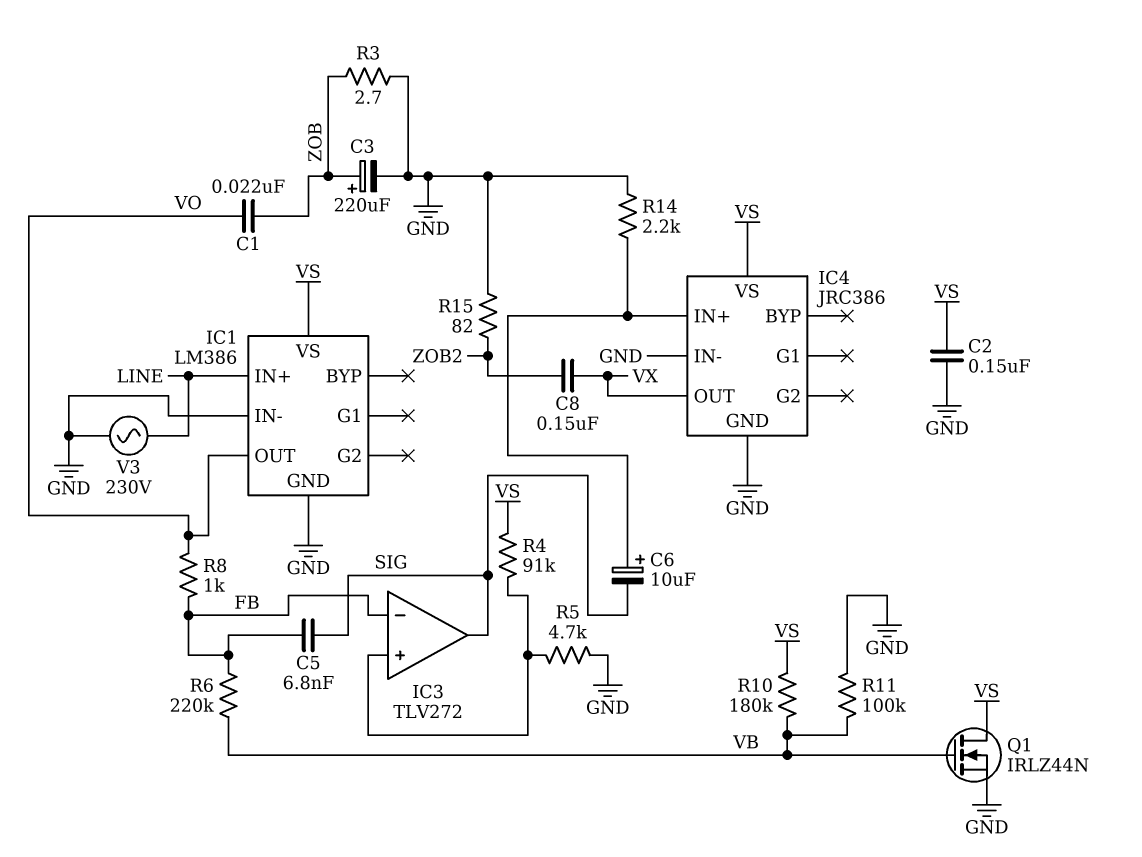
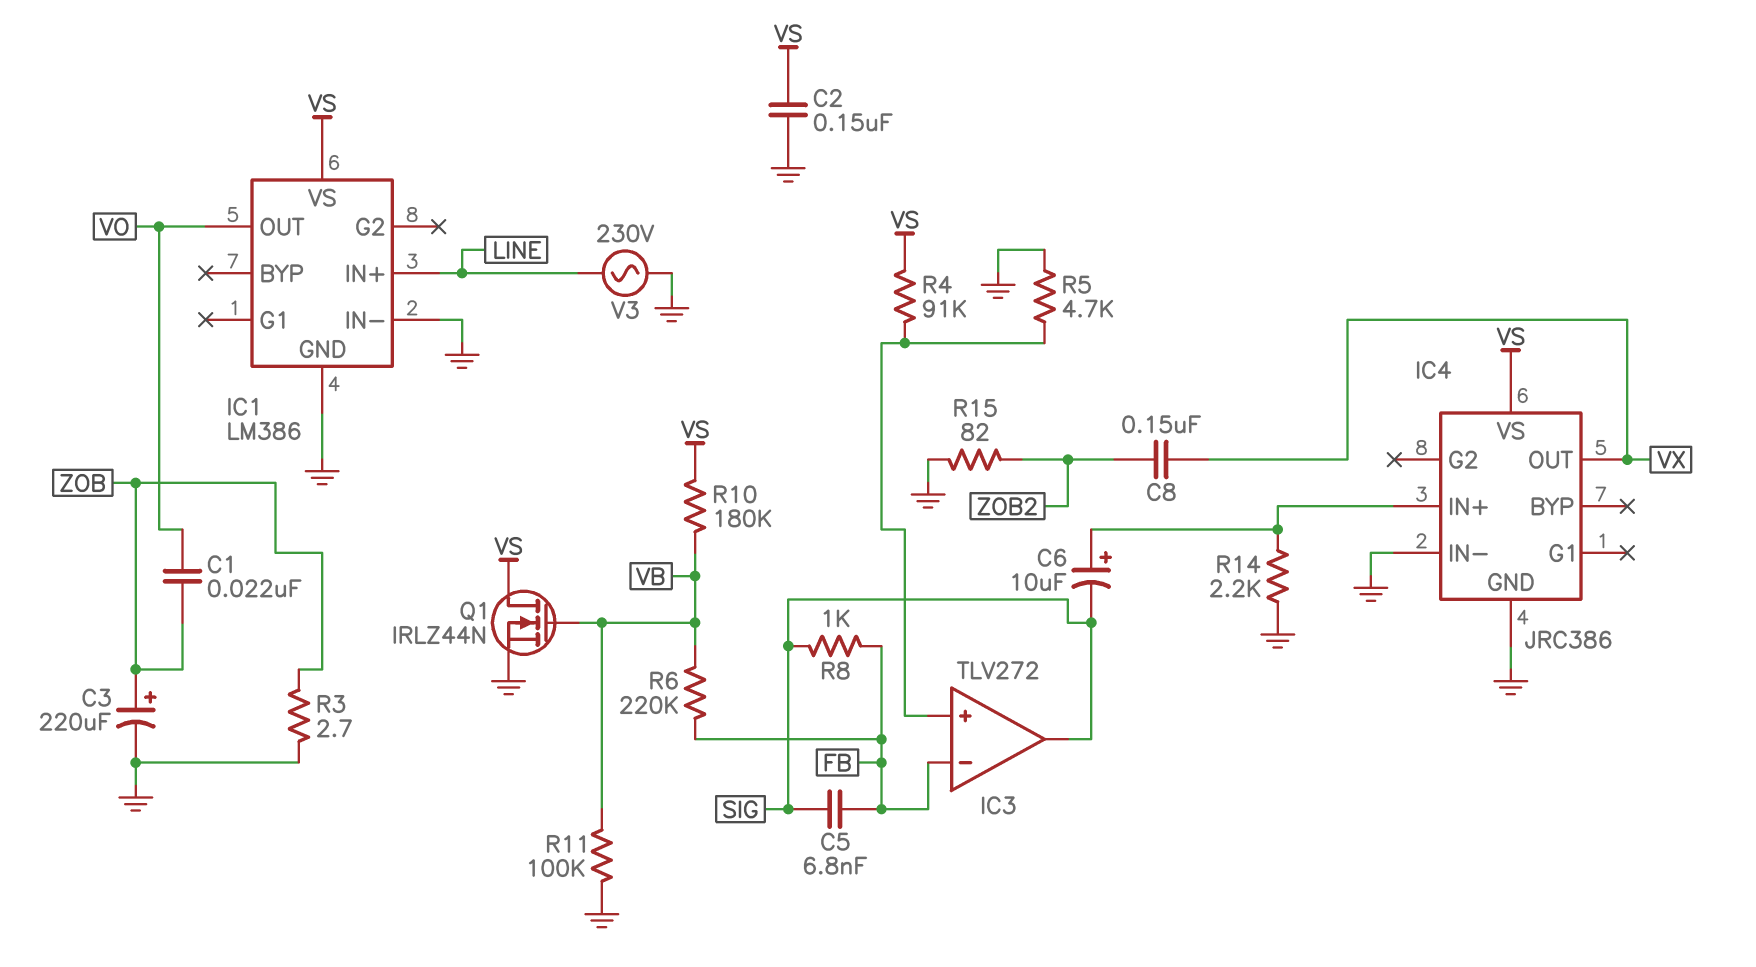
R8: 1k (FB, VO) -> 1k (FB, SIG)

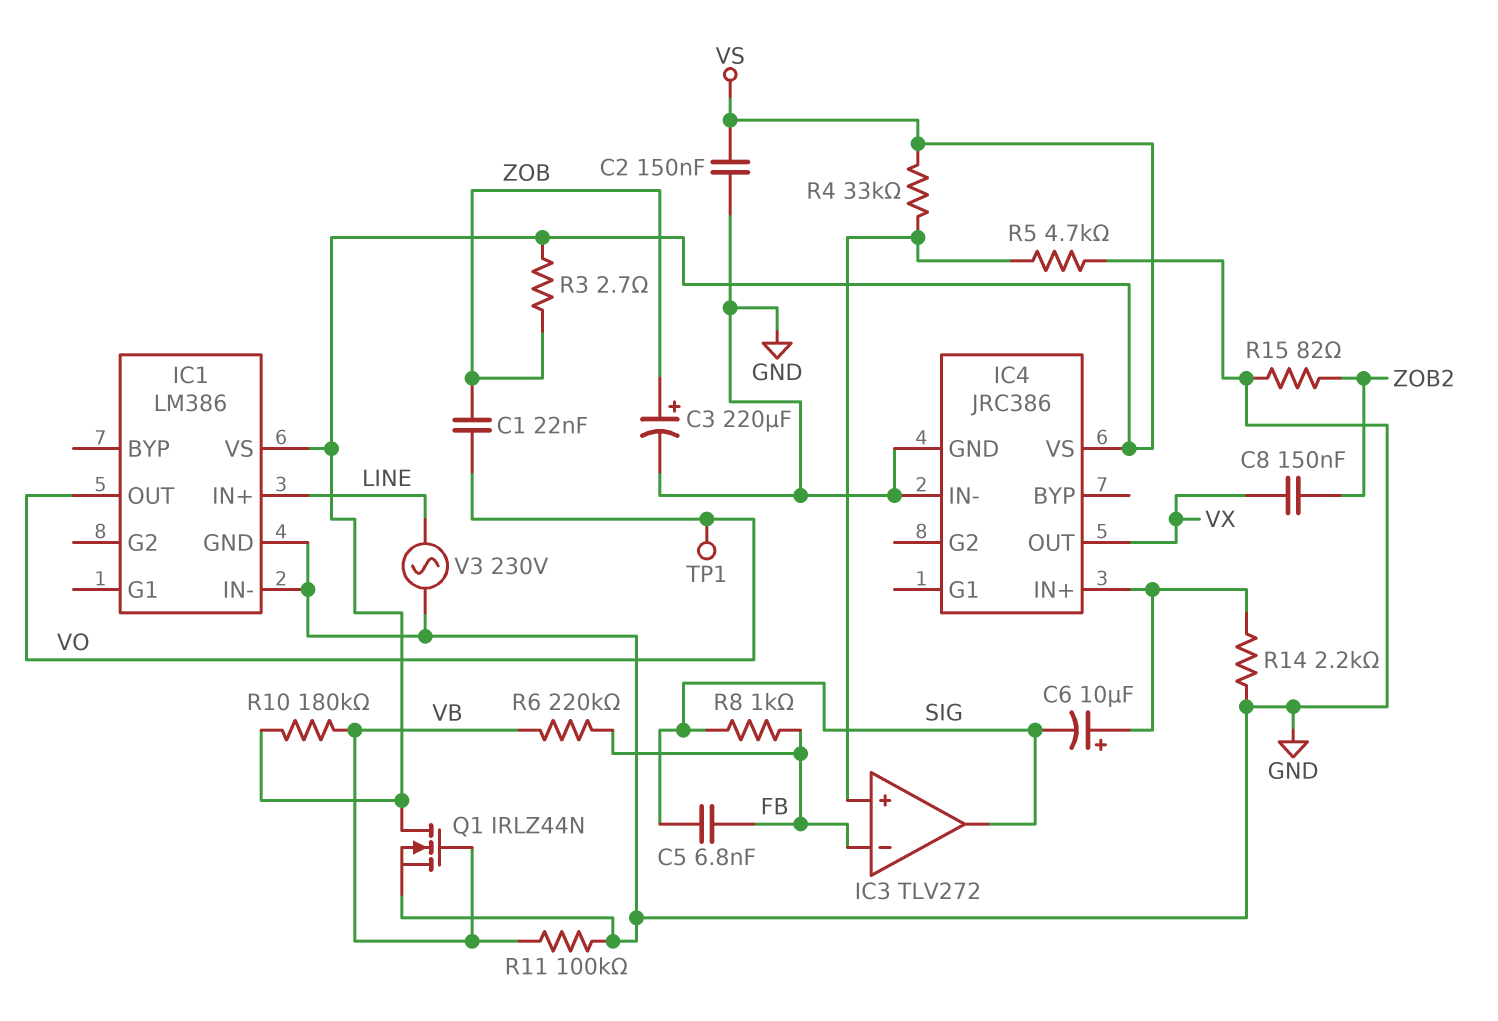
R3: 2.7 (GND, ZOB) -> 2.7 (VS, ZOB)
R4: 91k (IC3/in+, VS) -> 33k (IC3/in+, VS)
TP1: none -> test point (VO)

